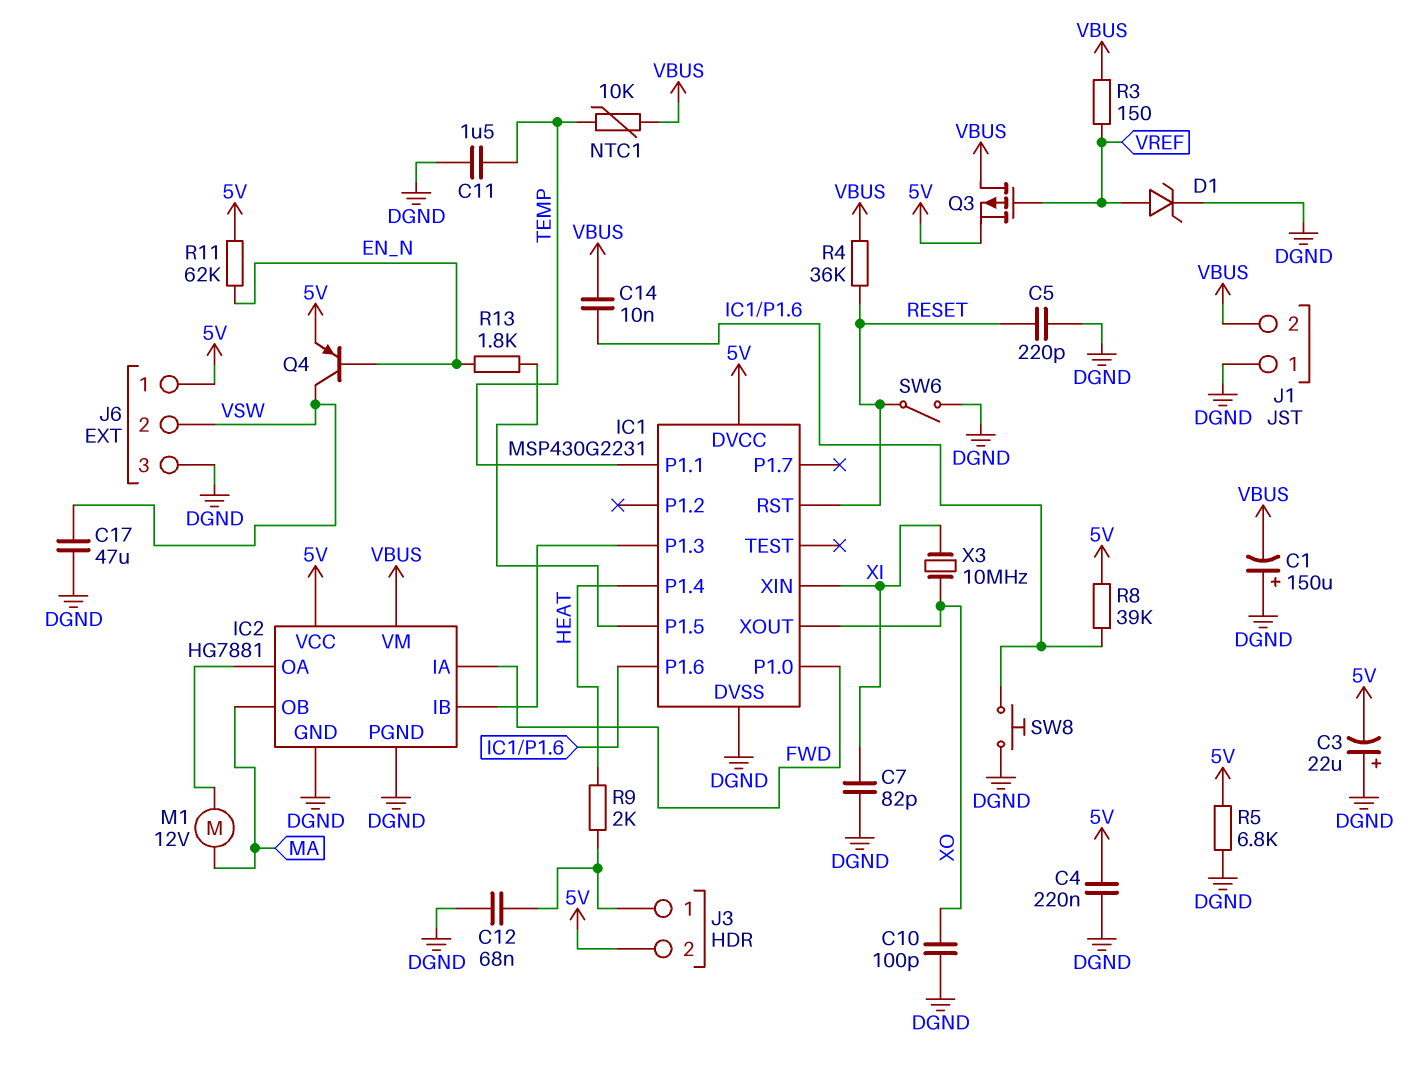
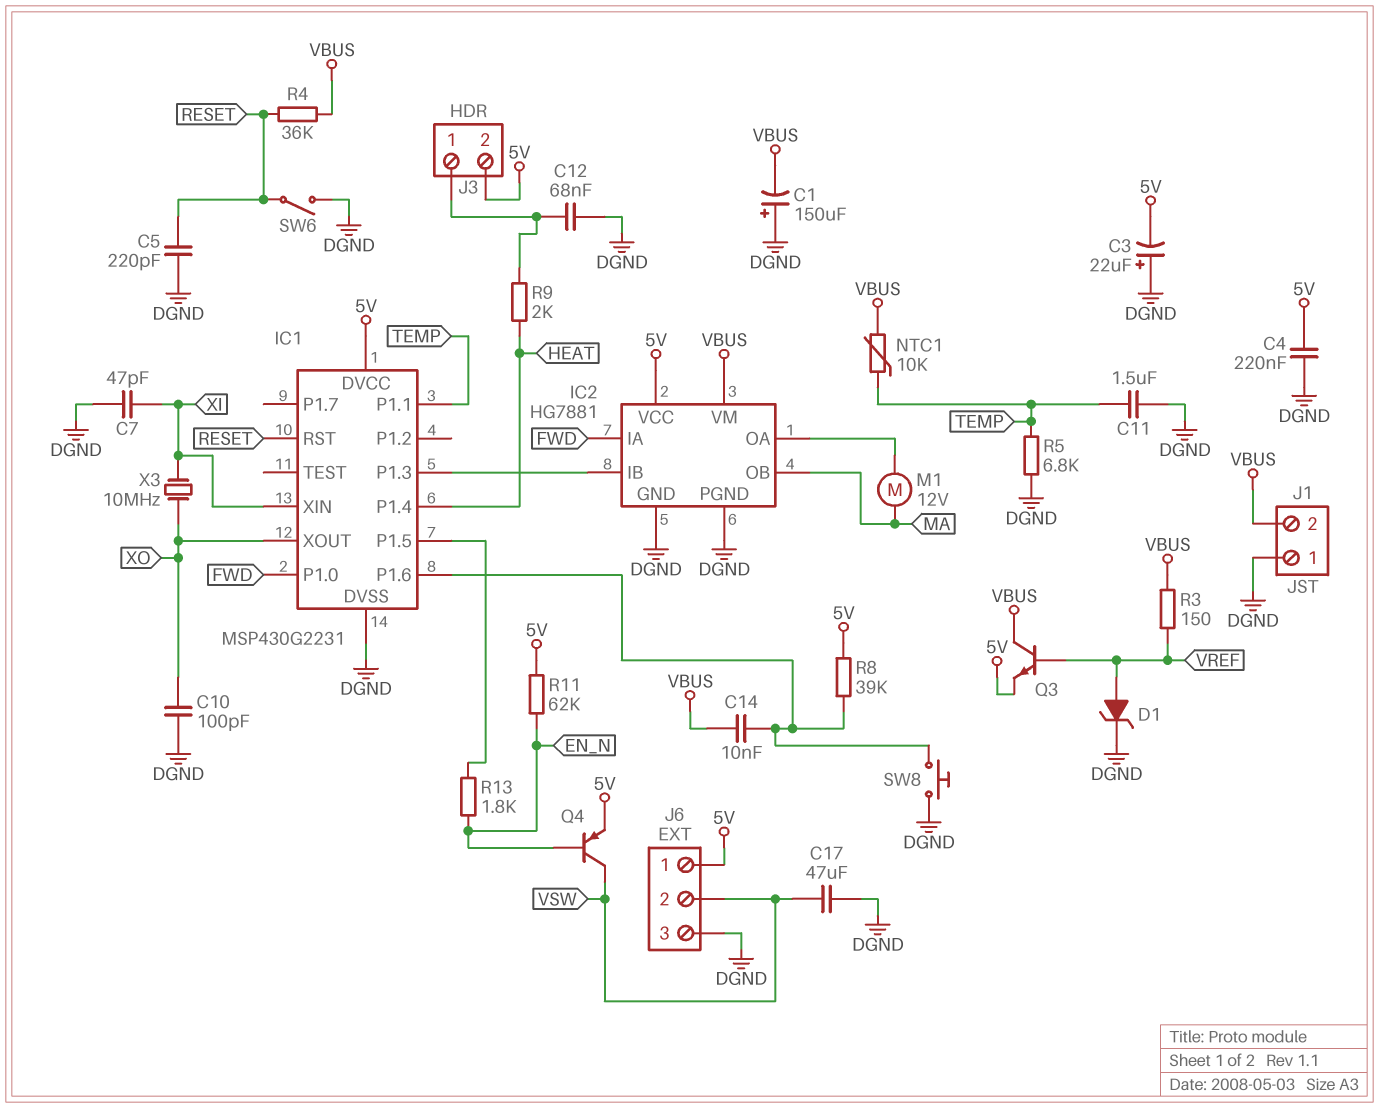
C7: 82pF (DGND, XI) -> 47pF (DGND, XI)
Q3: PMOS (G VREF, D VBUS, S 5V) -> NPN (B VREF, C VBUS, E 5V)
R5: 6.8k (5V, DGND) -> 6.8k (DGND, TEMP)

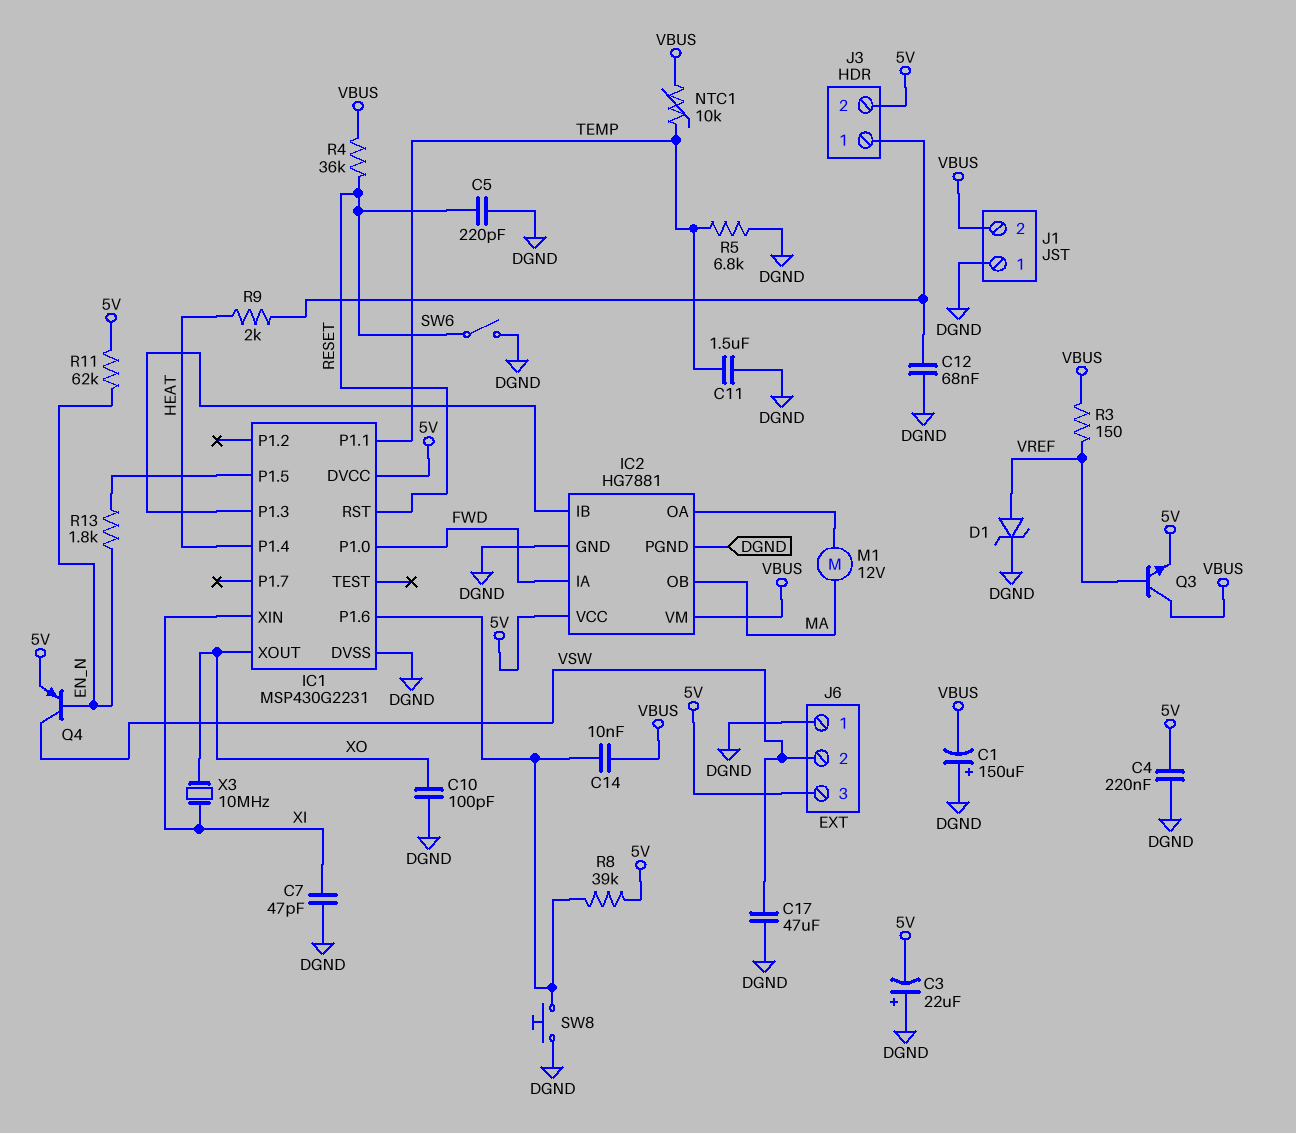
J6 pin 1: 5V -> DGND
J6 pin 3: DGND -> 5V

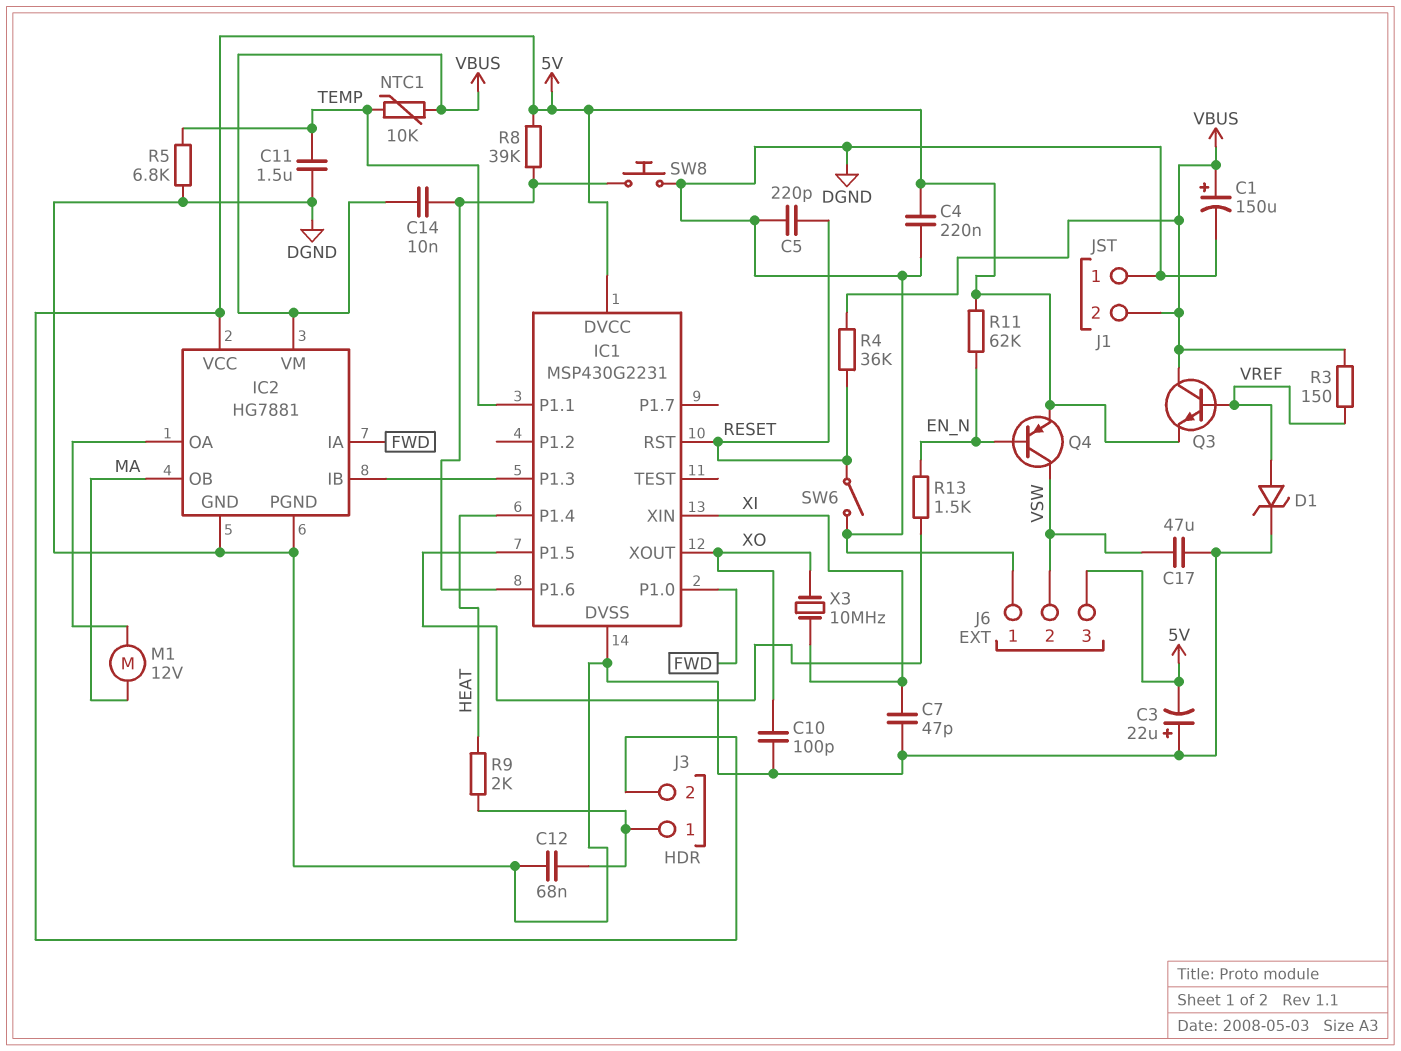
C1: 150uF (plus DGND, minus VBUS) -> 150uF (plus VBUS, minus DGND)
R13: 1.8k (EN_N, IC1/P1.5) -> 1.5k (EN_N, IC1/P1.5)

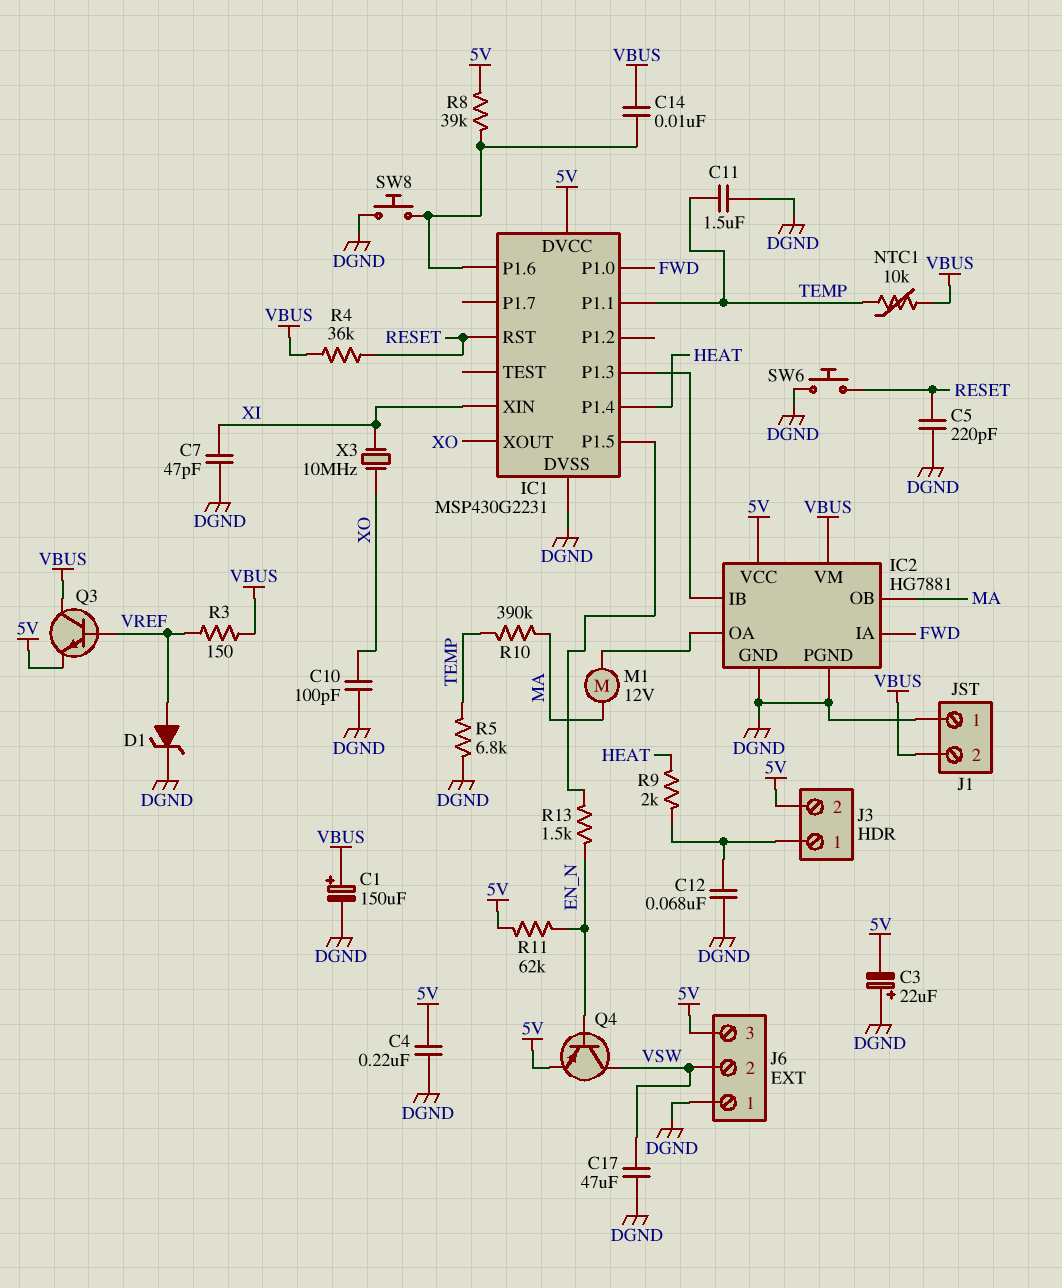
R10: none -> 390k (MA, TEMP)
SW6: switch (DGND, RESET) -> button (DGND, RESET)

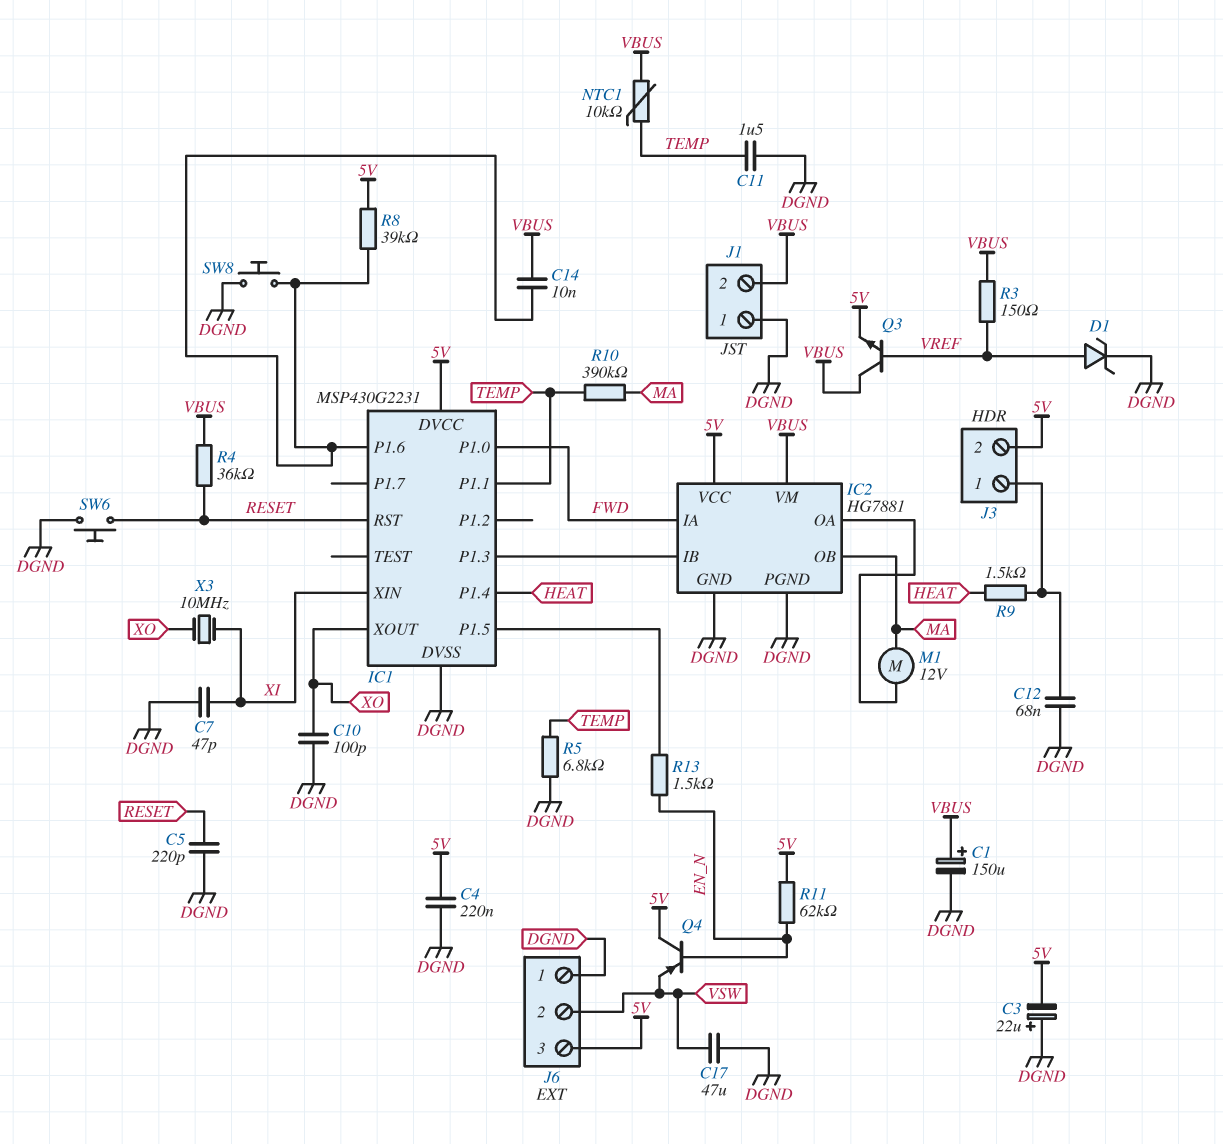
Q4: PNP (B EN_N, C VSW, E 5V) -> PNP (B EN_N, C 5V, E VSW)
R9: 2k (HEAT, J3/1) -> 1.5k (HEAT, J3/1)

